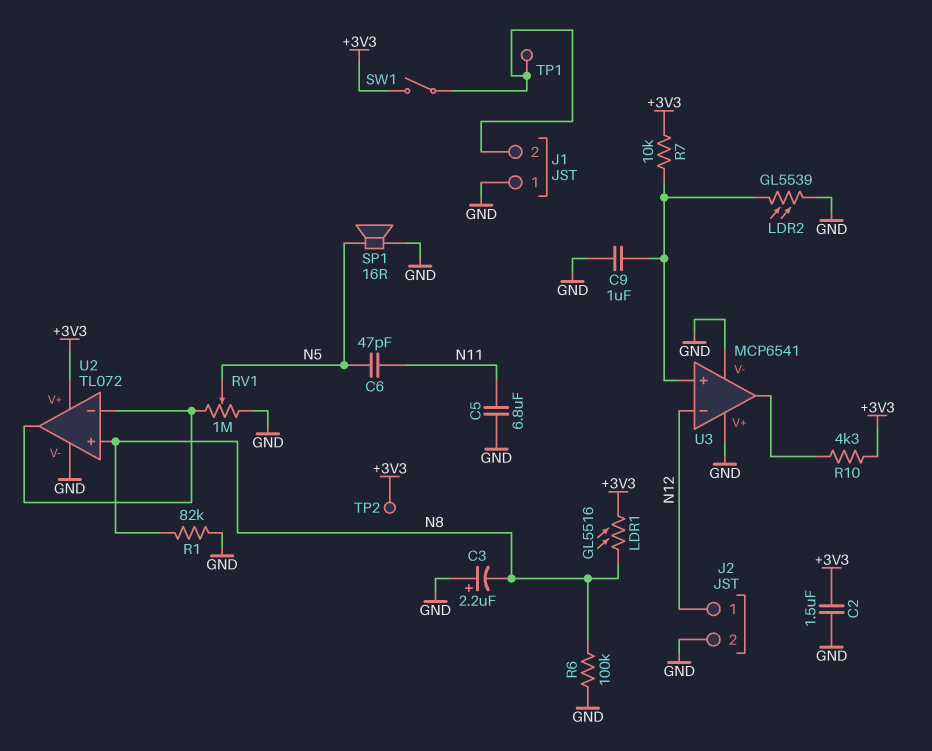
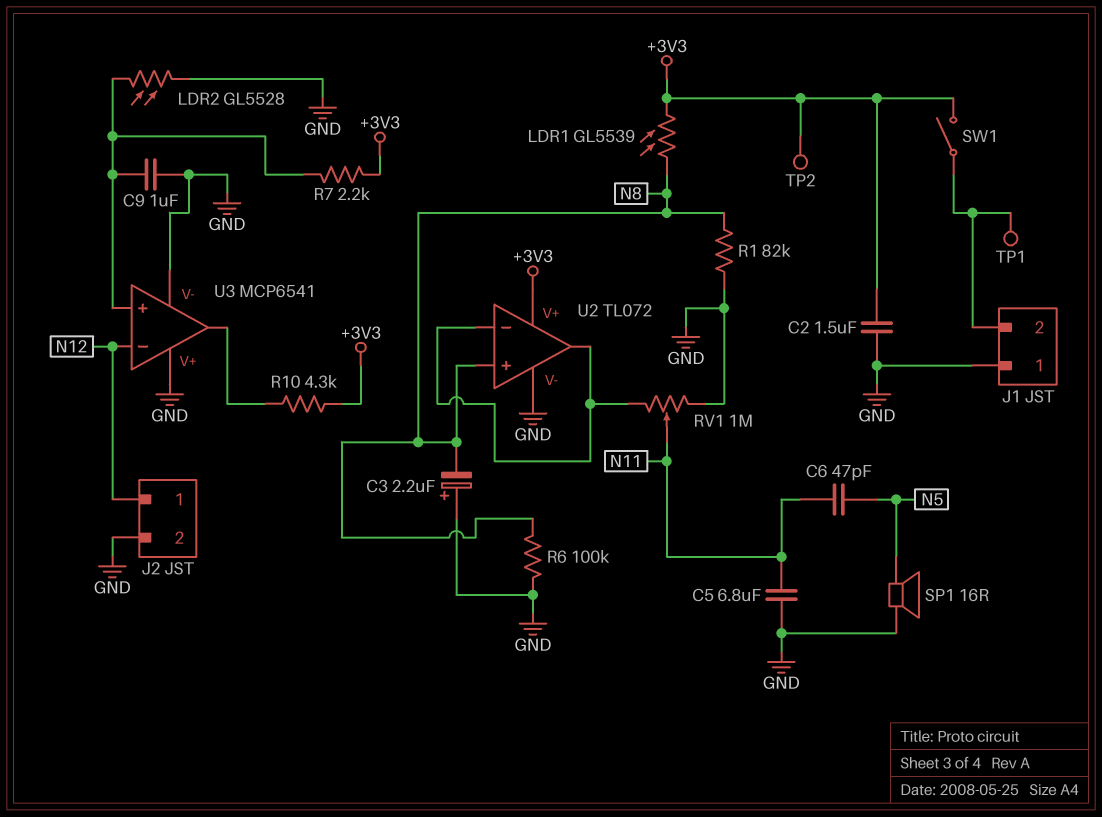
LDR1: GL5516 (+3V3, N8) -> GL5539 (+3V3, N8)
LDR2: GL5539 (GND, U3/in+) -> GL5528 (GND, U3/in+)
R7: 10k (+3V3, U3/in+) -> 2.2k (+3V3, U3/in+)
RV1: 1M (GND, U2/in-, wiper N5) -> 1M (GND, U2/in-, wiper N11)

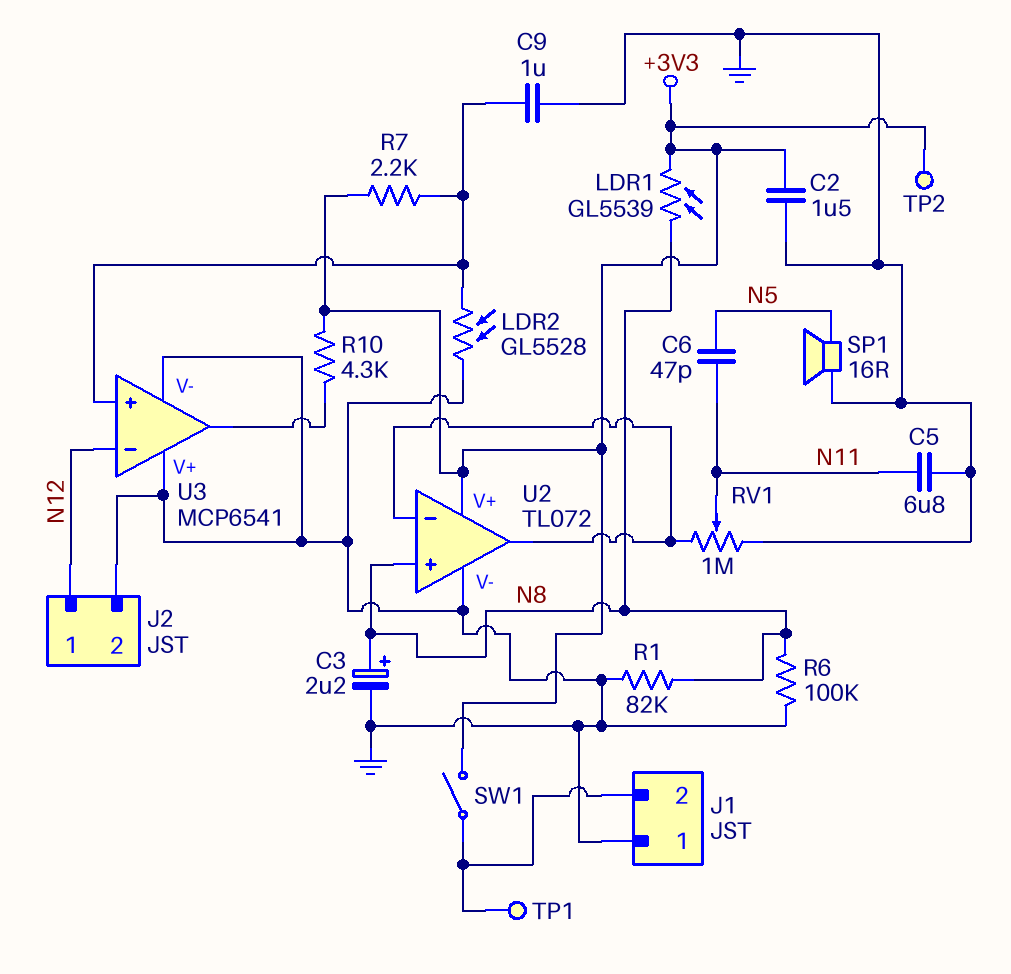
C3: 2.2uF (plus GND, minus N8) -> 2.2uF (plus N8, minus GND)

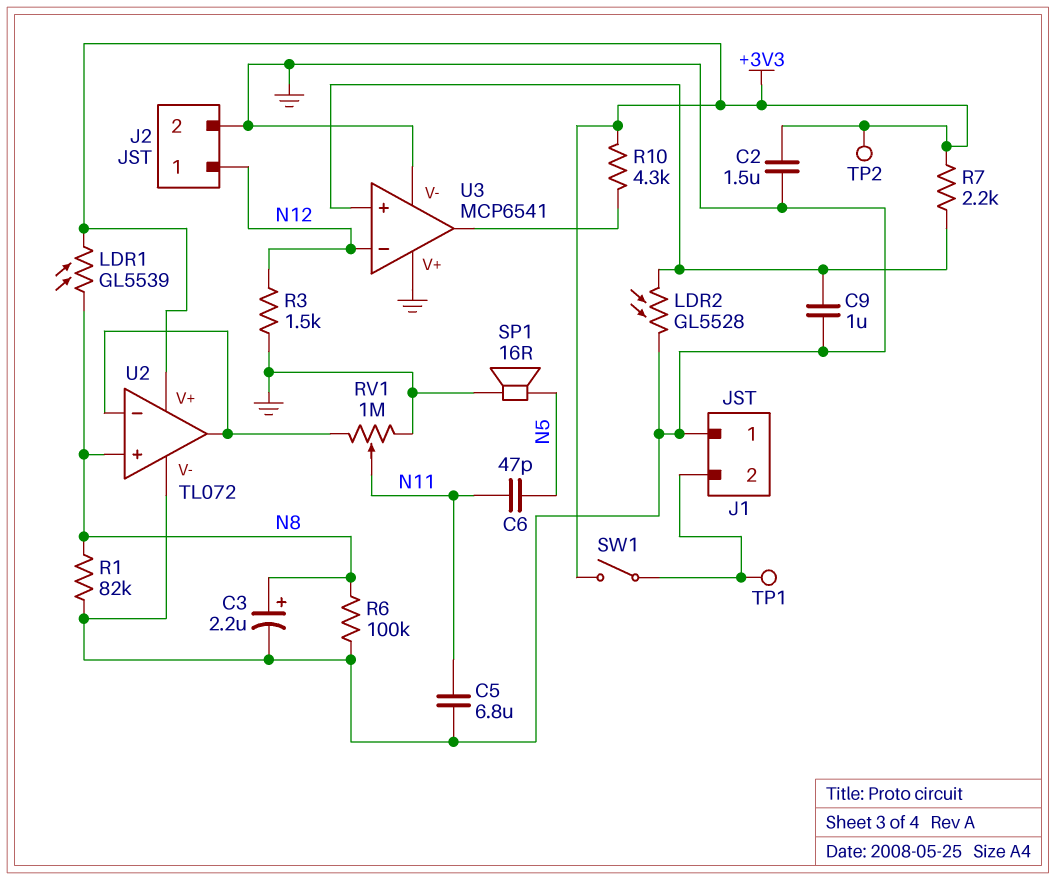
R3: none -> 1.5k (GND, N12)

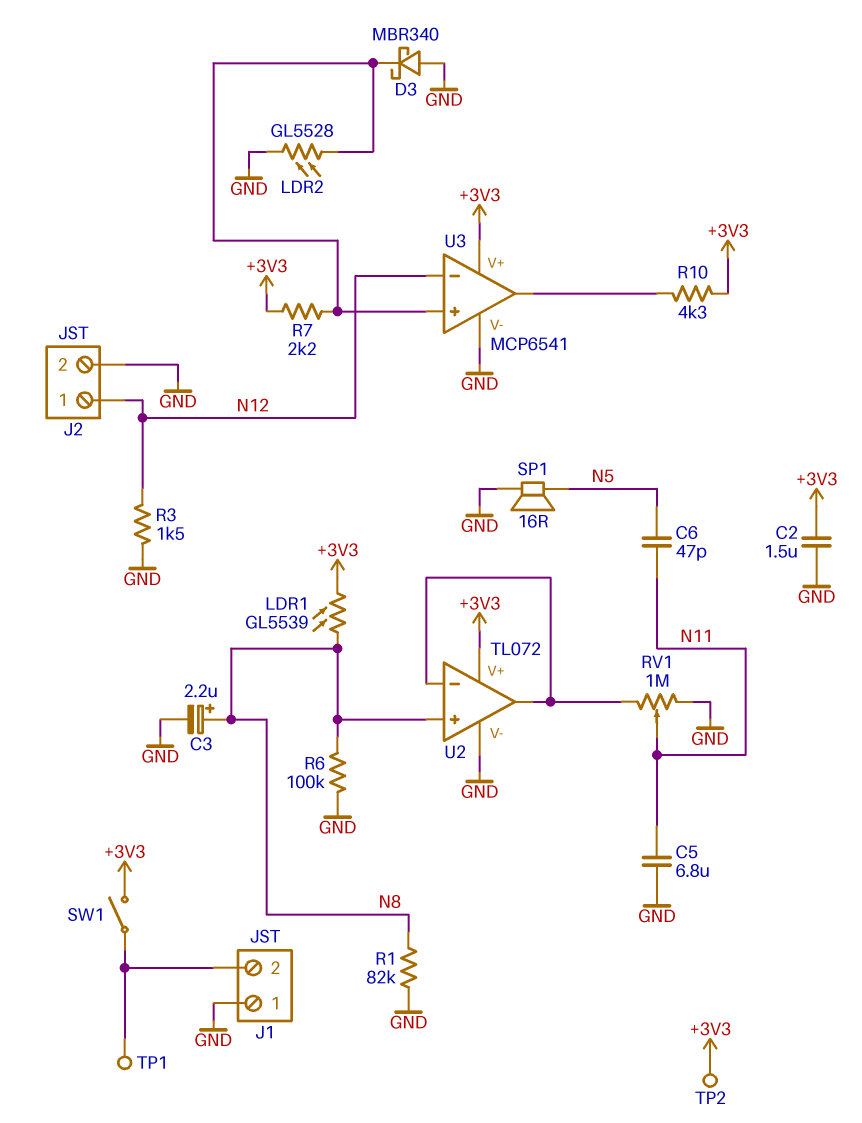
C9: 1uF (GND, U3/in+) -> none
D3: none -> schottky MBR340 (A GND, K U3/in+)
U3 pin V+: GND -> +3V3

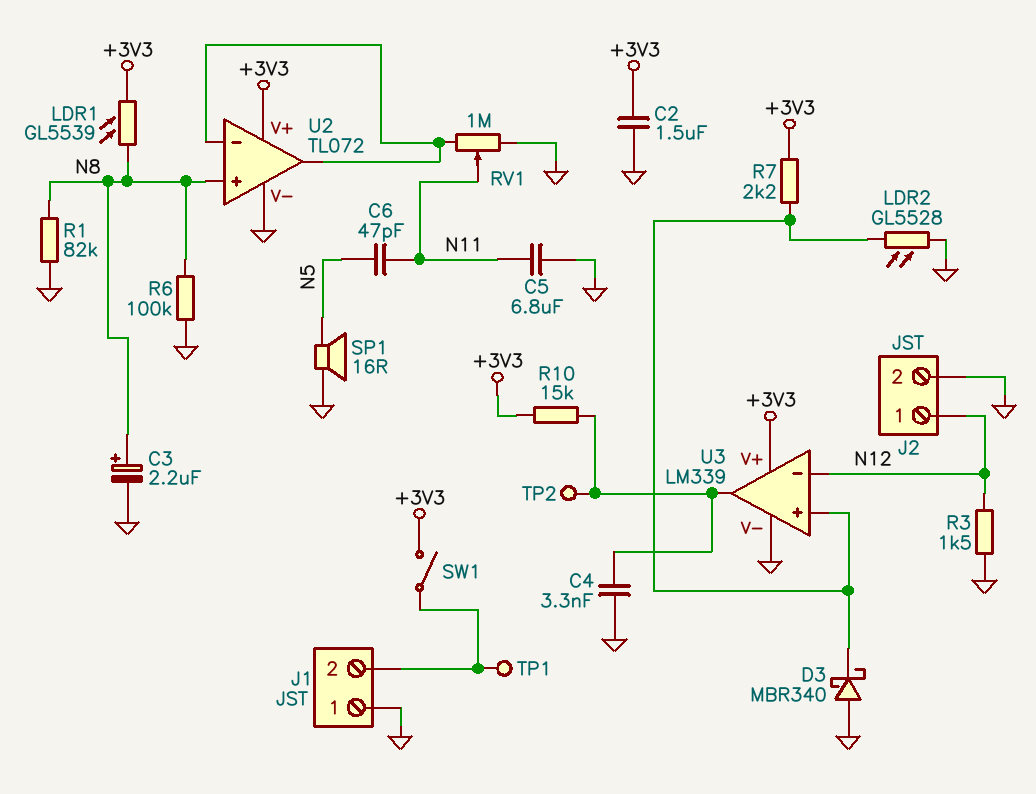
C4: none -> 3.3nF (GND, U3/out)
R10: 4.3k (+3V3, U3/out) -> 15k (+3V3, U3/out)
TP2: test point (+3V3) -> test point (U3/out)
U3: MCP6541 -> LM339

